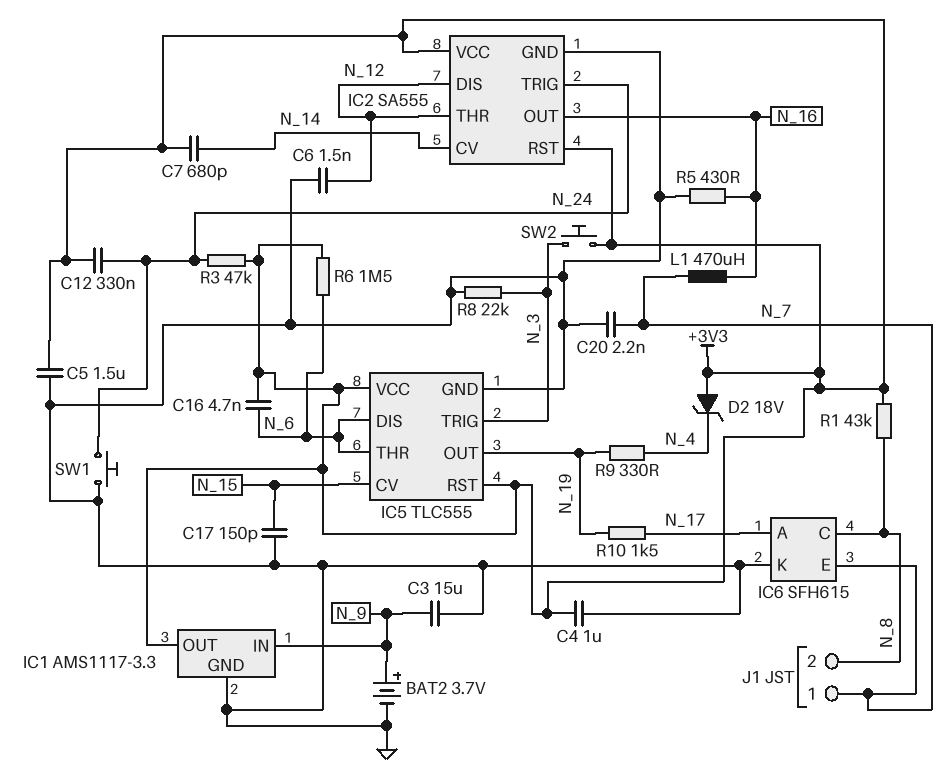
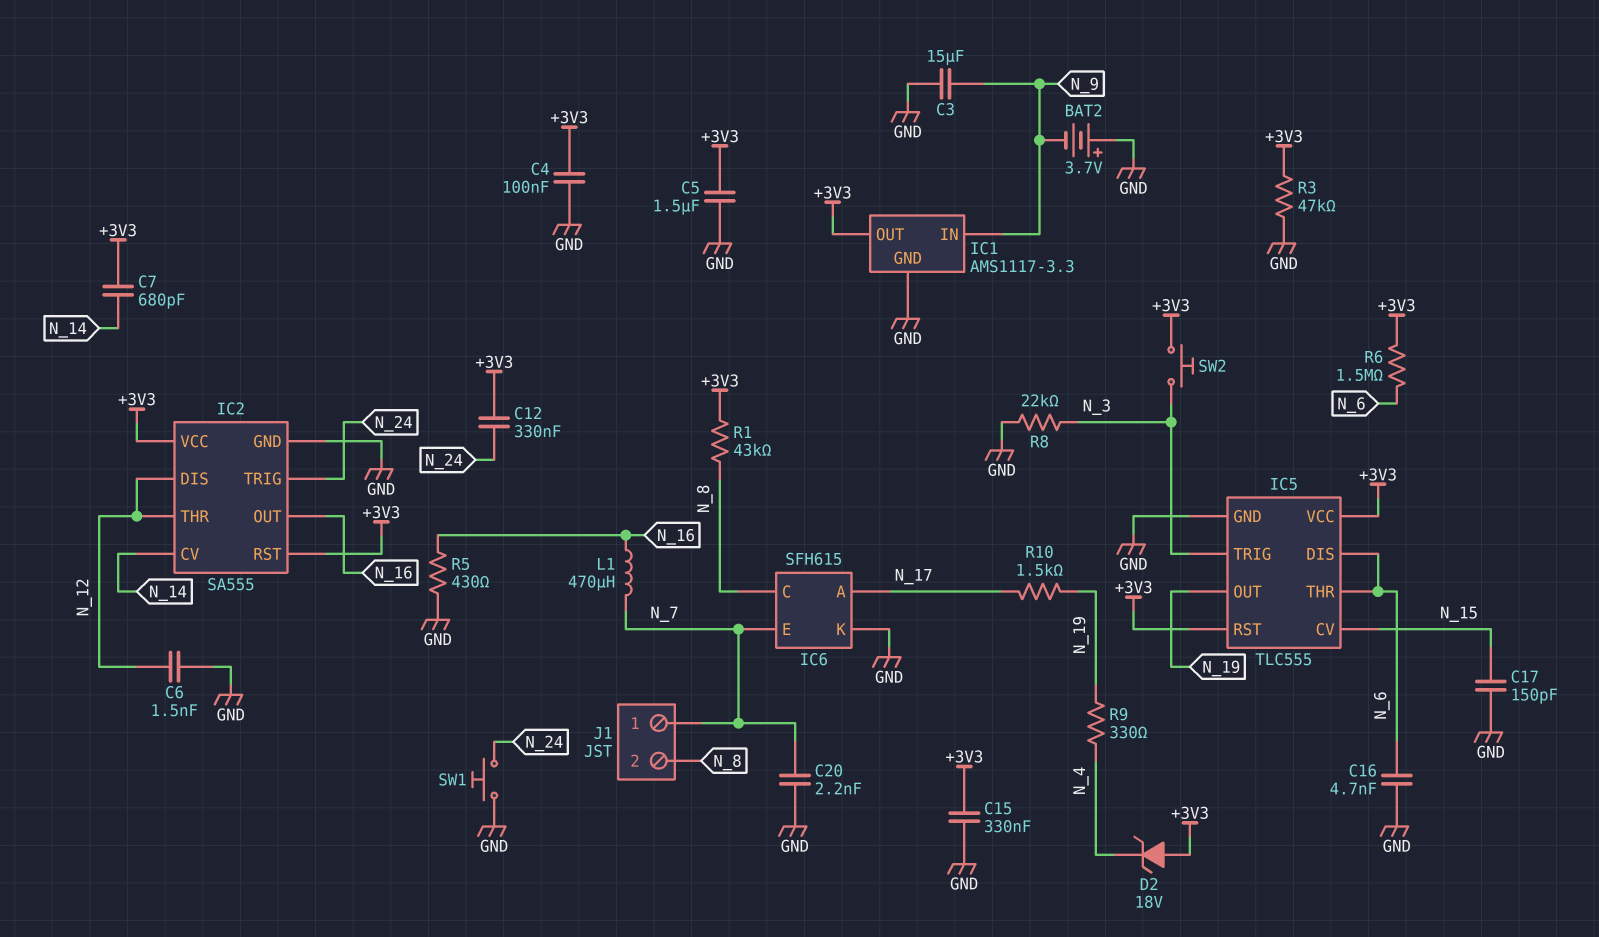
BAT2: 3.7V (plus N_9, minus GND) -> 3.7V (plus GND, minus N_9)
C4: 1uF (+3V3, GND) -> 100nF (+3V3, GND)
C15: none -> 330nF (+3V3, GND)
C16: 4.7nF (+3V3, N_6) -> 4.7nF (GND, N_6)
R3: 47k (+3V3, N_24) -> 47k (+3V3, GND)

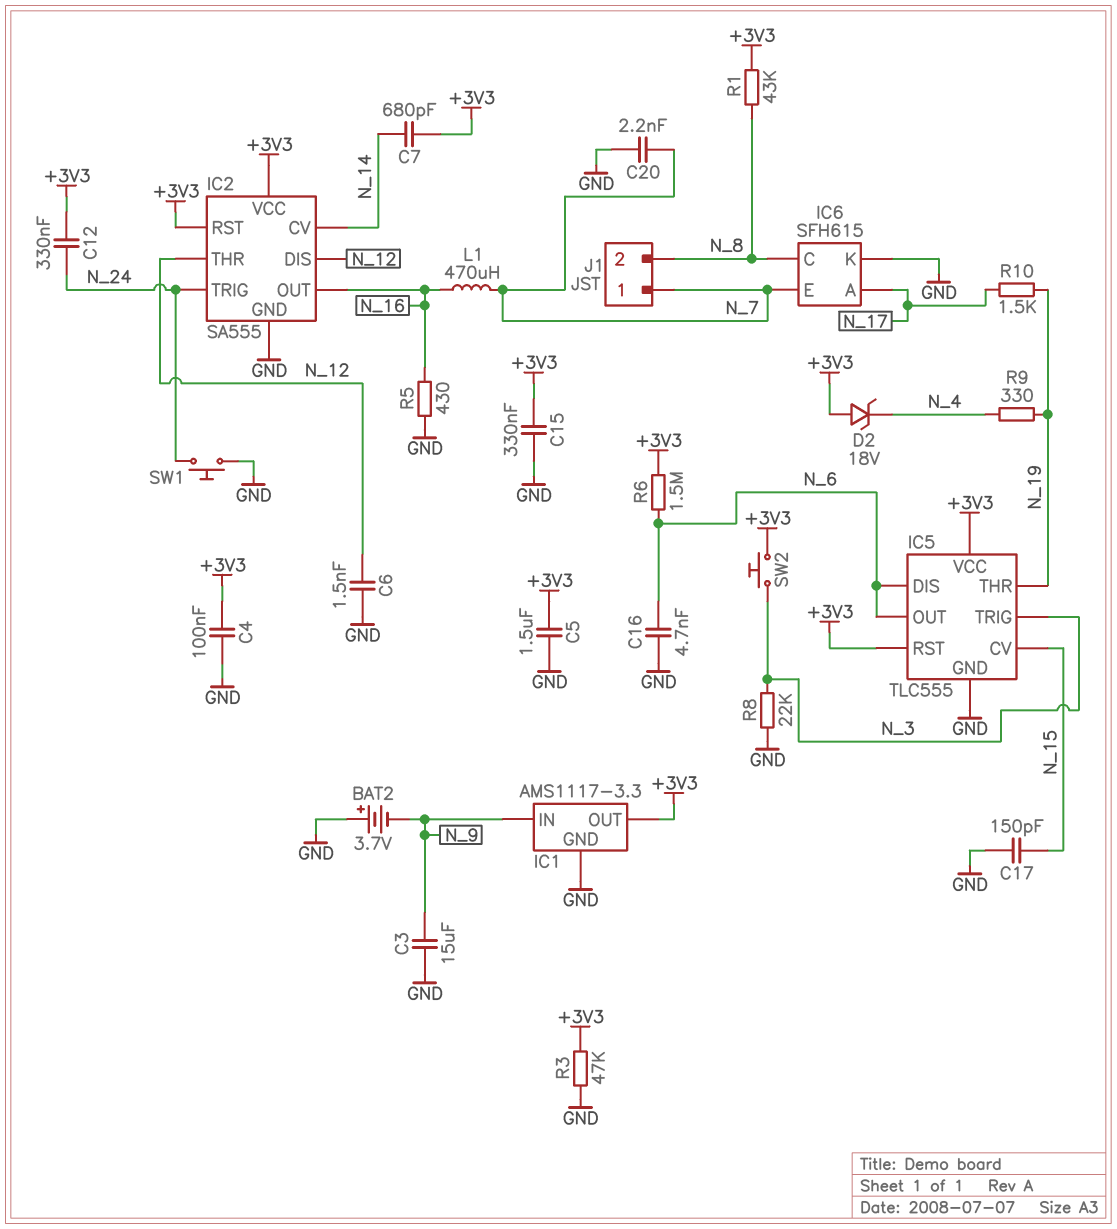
IC5 pin OUT: N_19 -> N_6
IC5 pin THR: N_6 -> N_19

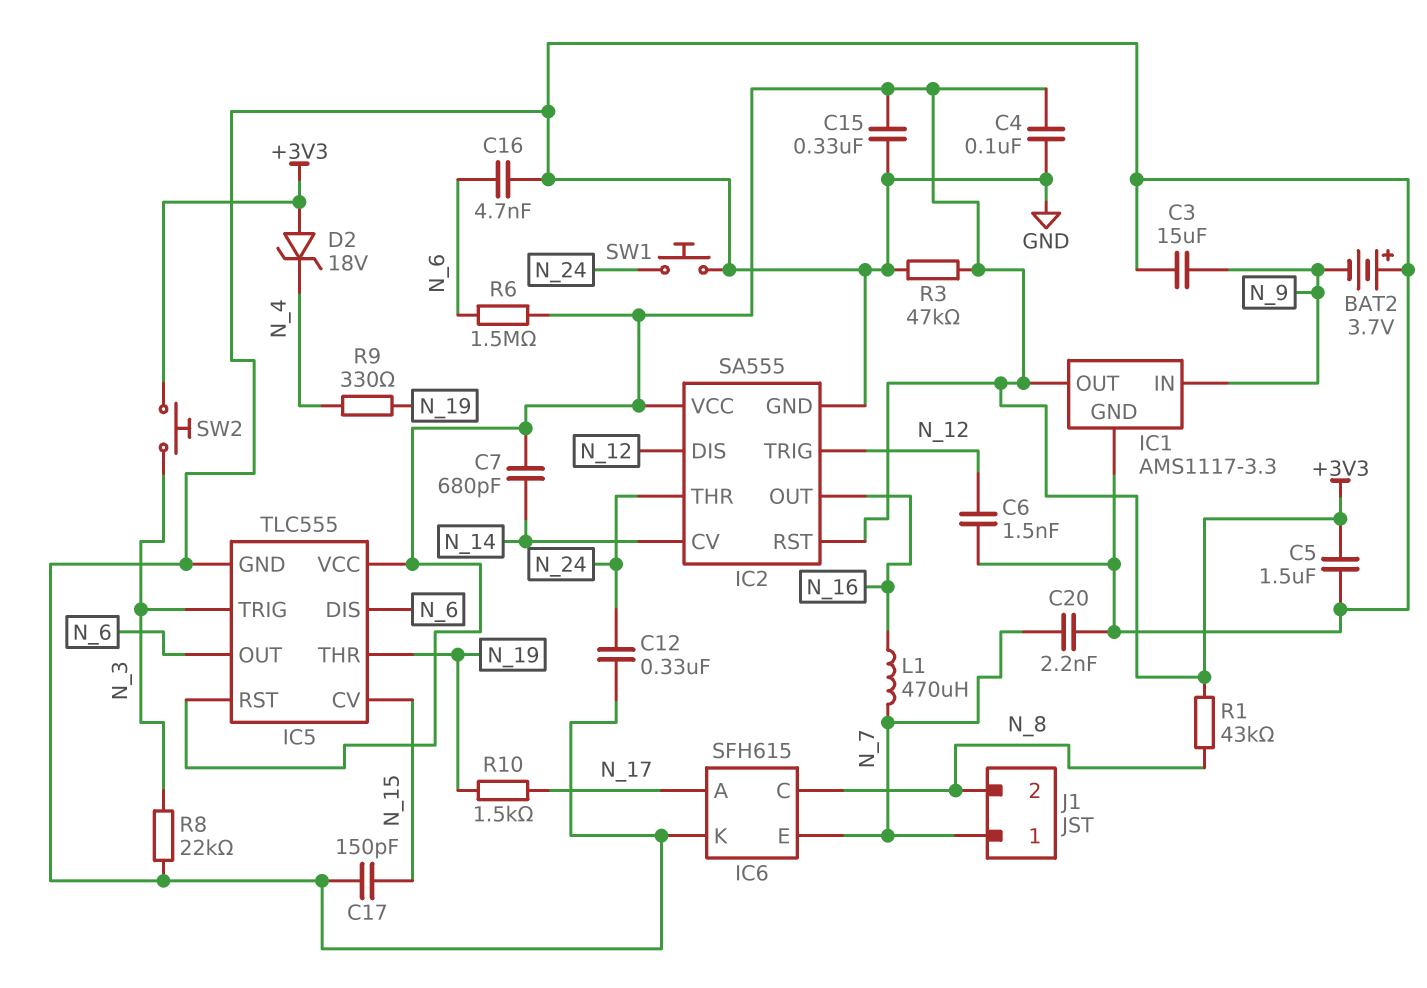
C12: 330nF (+3V3, N_24) -> 330nF (GND, N_24)
IC2 pin THR: N_12 -> N_24
IC2 pin TRIG: N_24 -> N_12
R5: 430 (GND, N_16) -> none

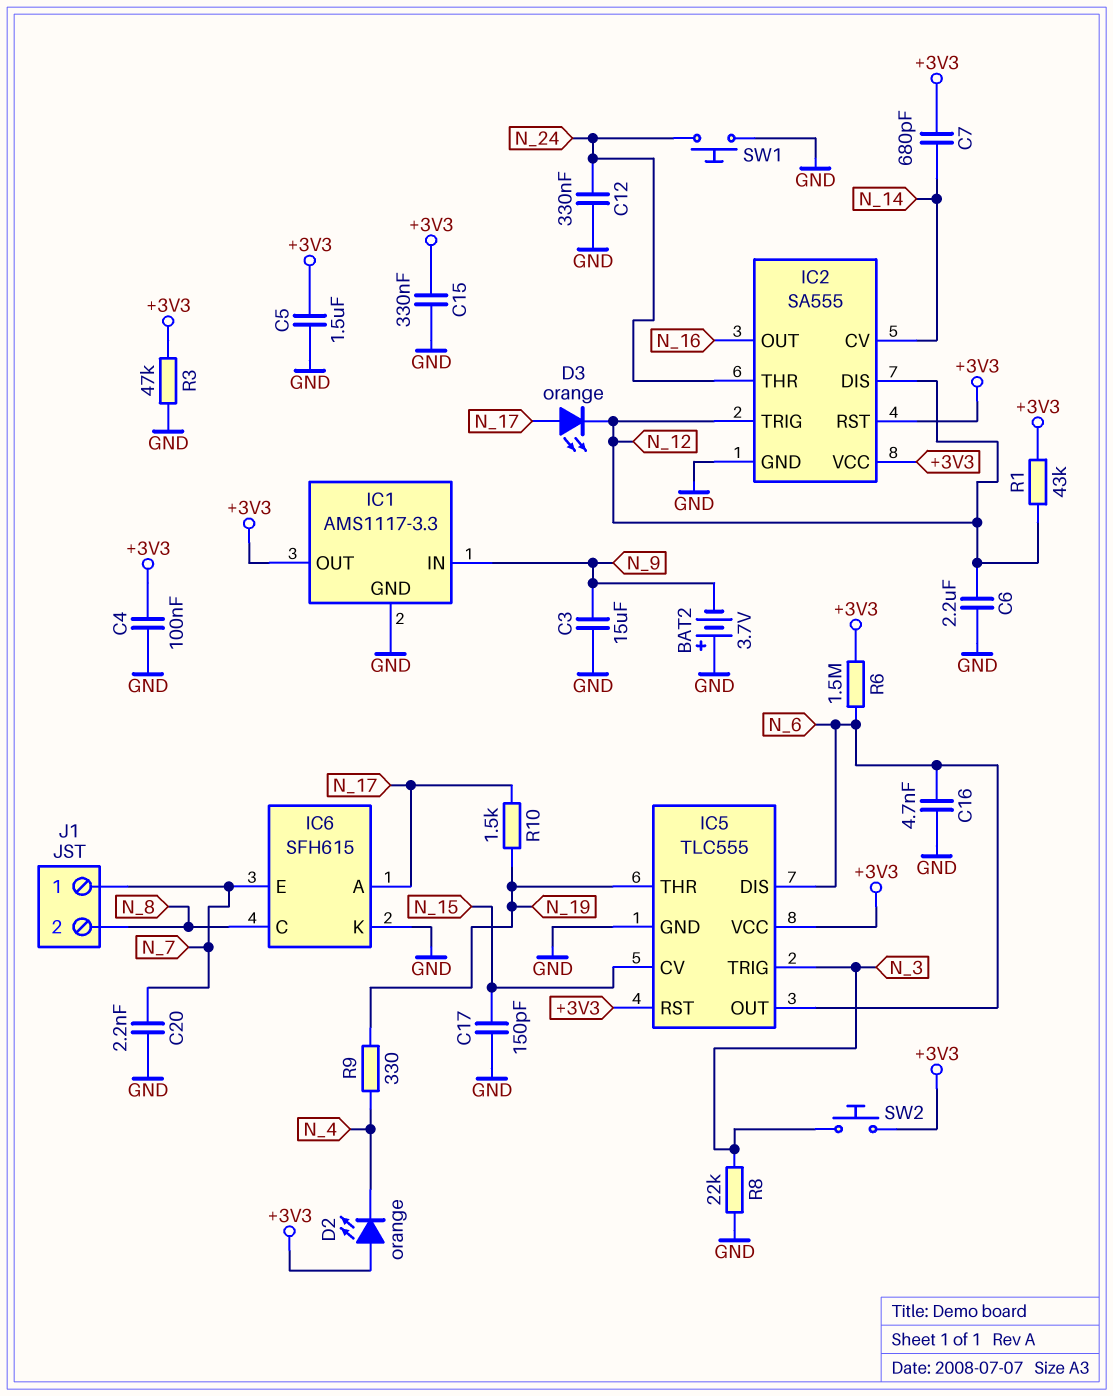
C6: 1.5nF (GND, N_12) -> 2.2uF (GND, N_12)
D2: zener 18V (A +3V3, K N_4) -> LED orange (A +3V3, K N_4)
D3: none -> LED orange (A N_17, K N_12)
L1: 470uH (N_7, N_16) -> none
R1: 43k (+3V3, N_8) -> 43k (+3V3, N_12)

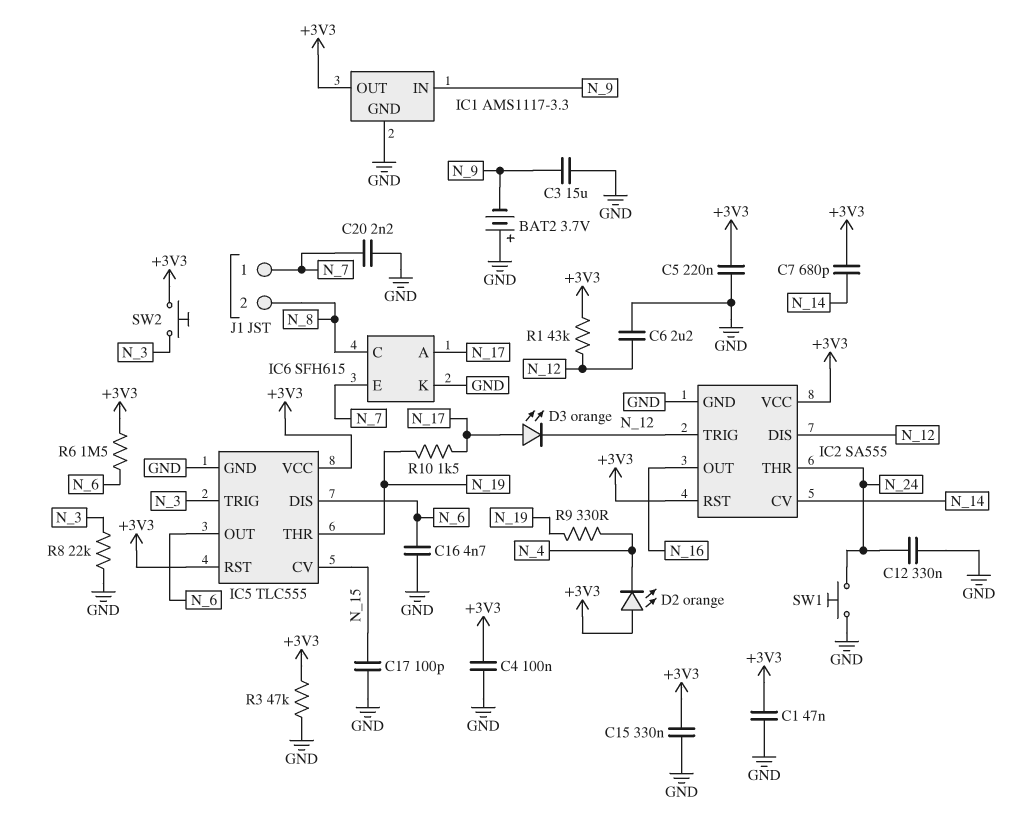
C1: none -> 47nF (+3V3, GND)
C5: 1.5uF (+3V3, GND) -> 220nF (+3V3, GND)
C17: 150pF (GND, N_15) -> 100pF (GND, N_15)

